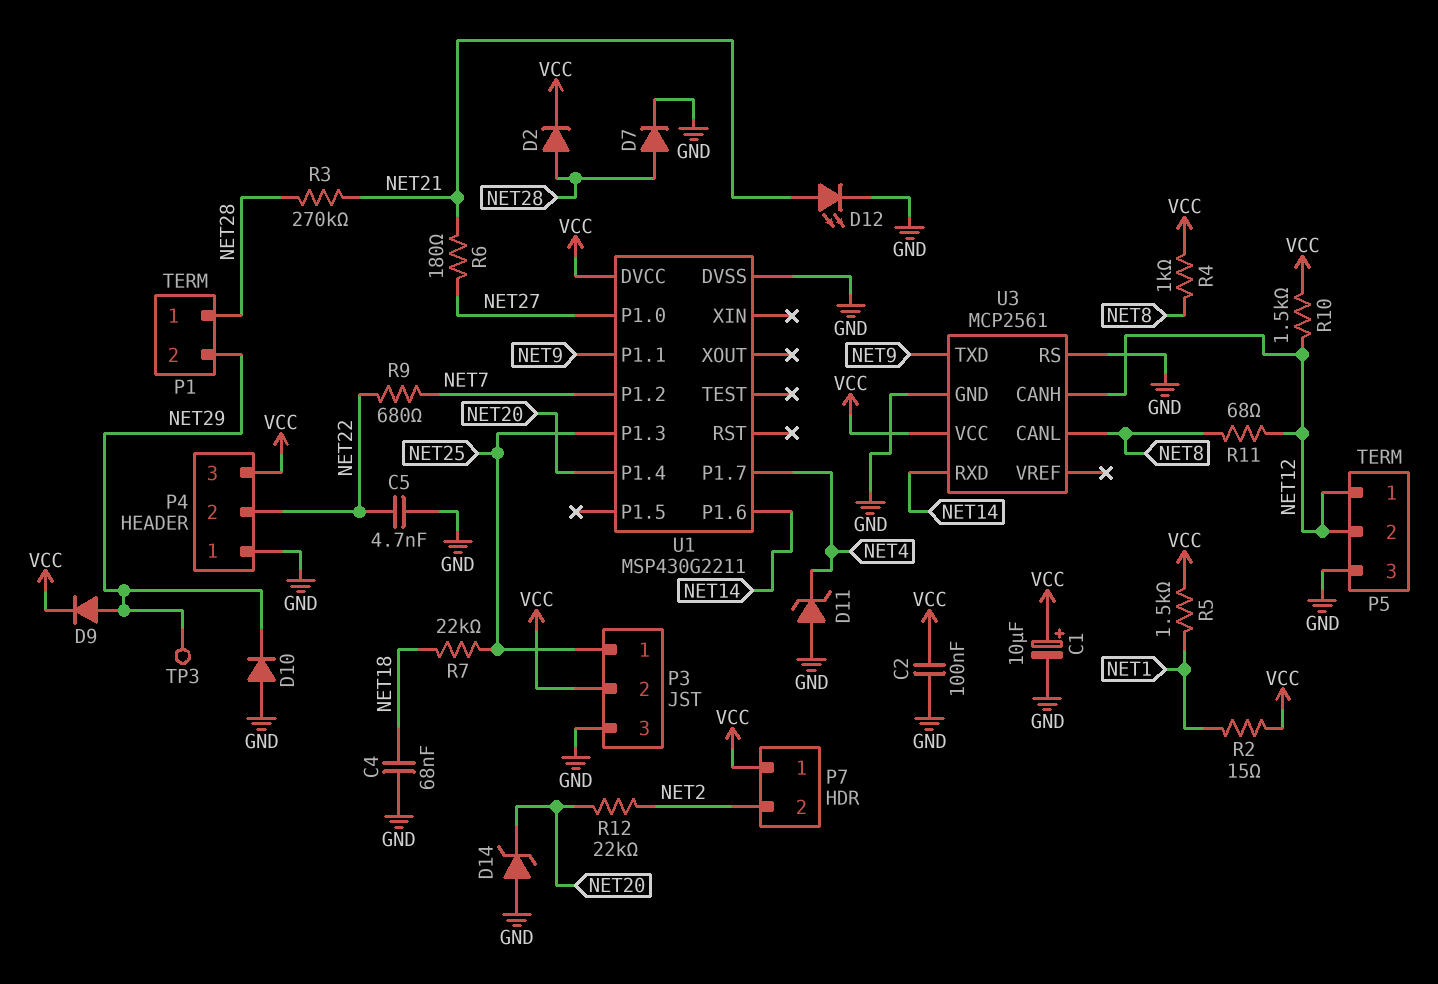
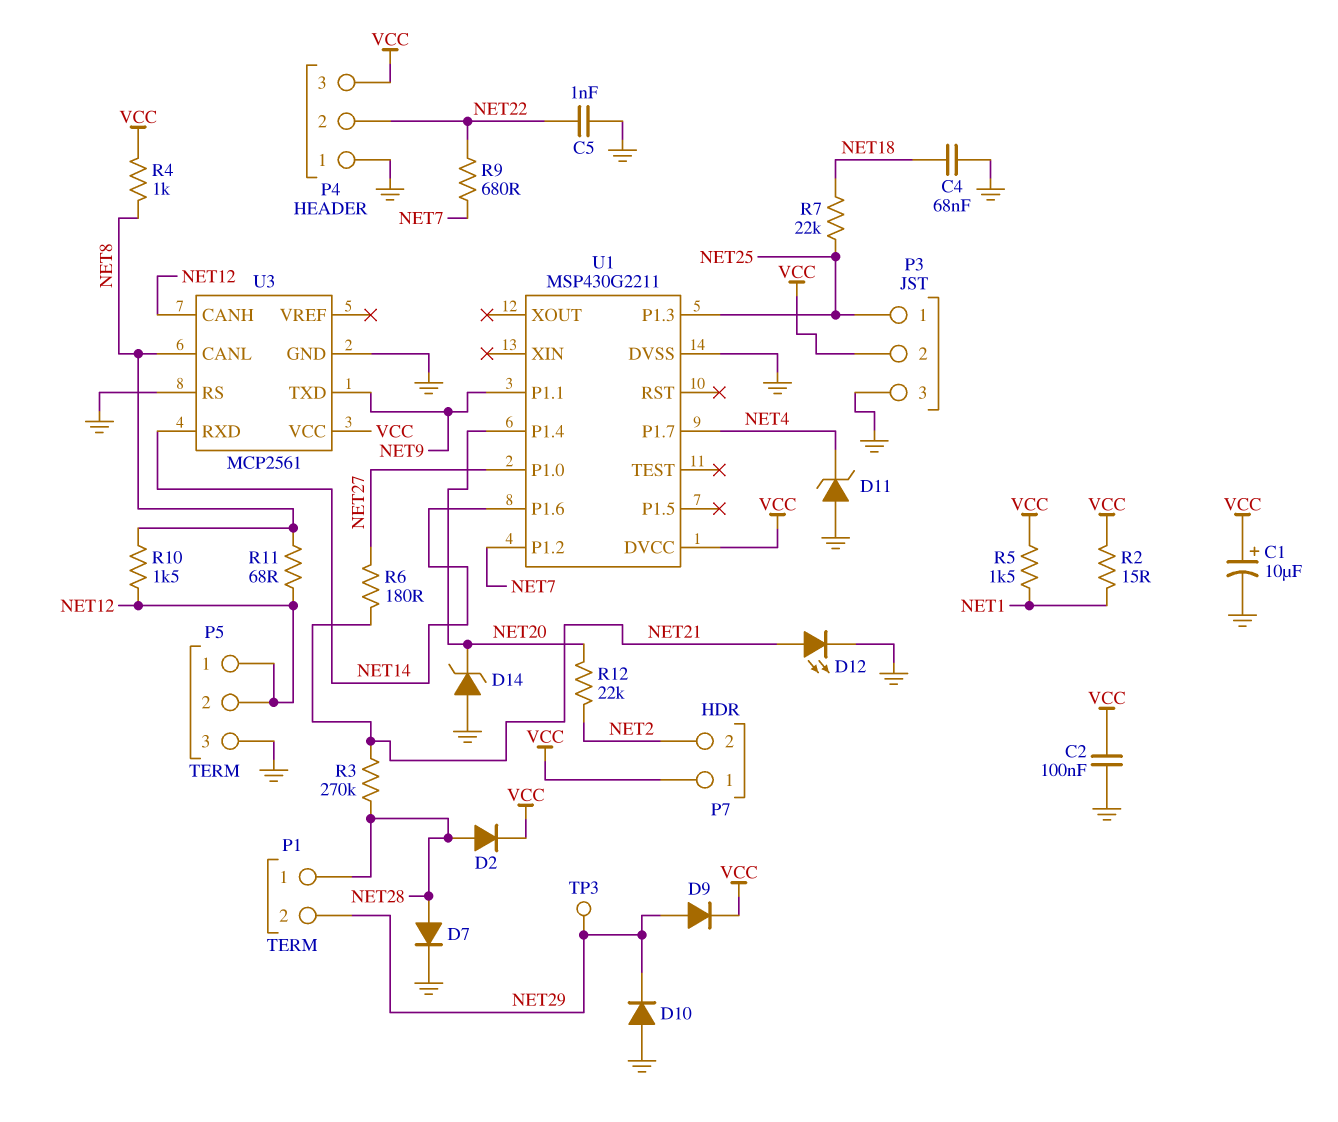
C5: 4.7nF (GND, NET22) -> 1nF (GND, NET22)
R10: 1.5k (NET12, VCC) -> 1.5k (NET8, NET12)

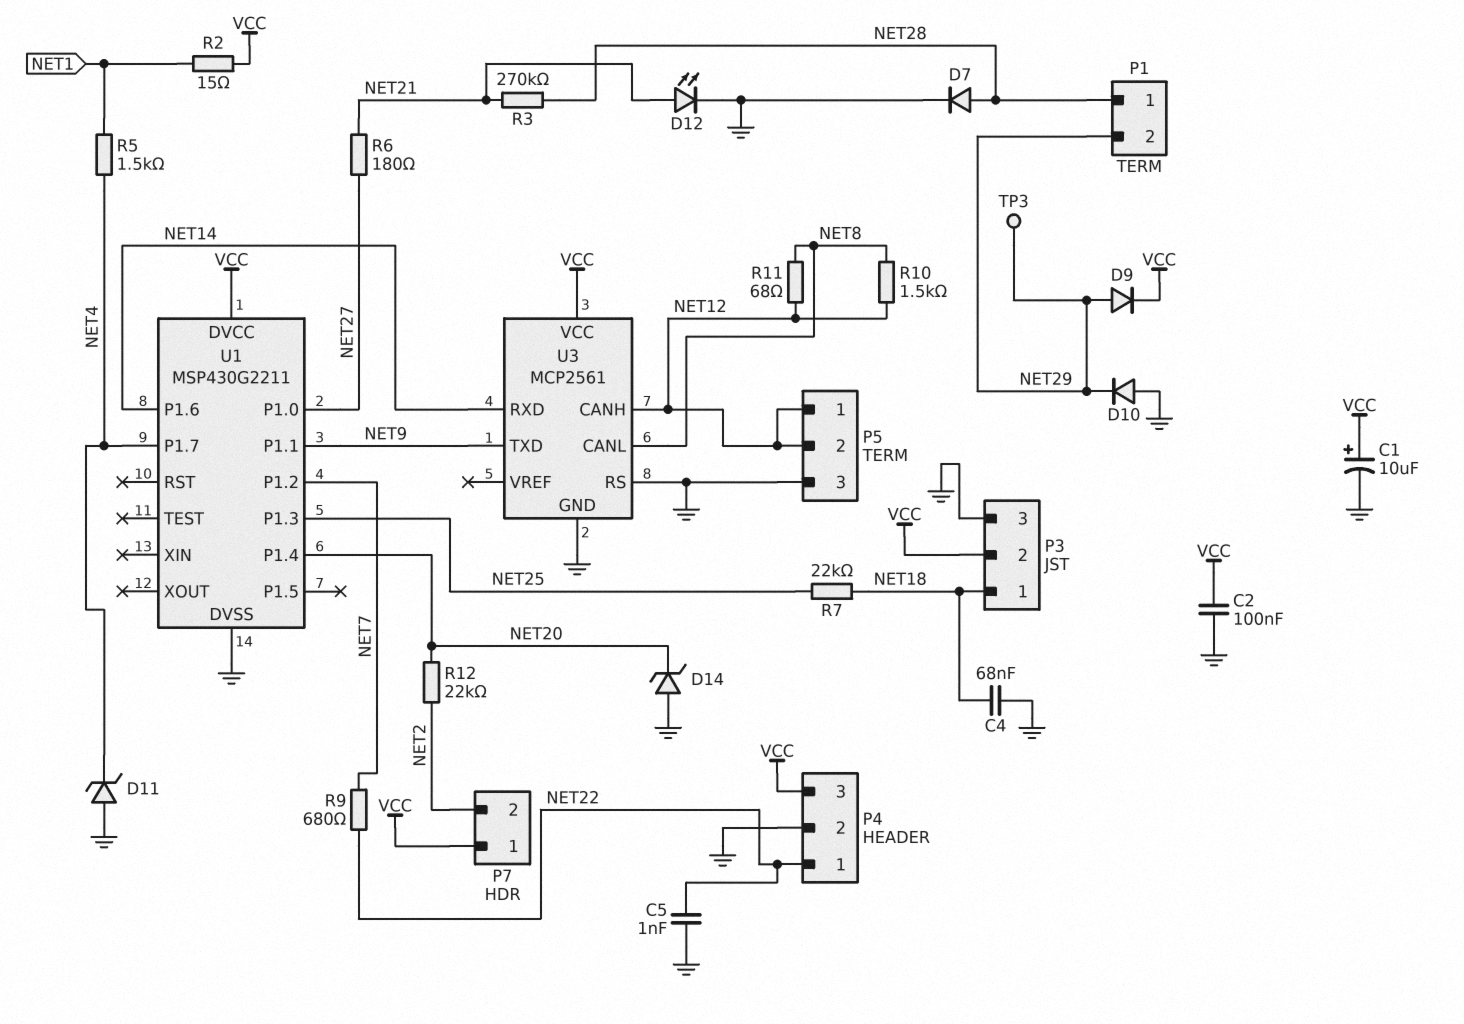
D2: diode (A NET28, K VCC) -> none
P3 pin 1: NET25 -> NET18
P4 pin 1: GND -> NET22
P4 pin 2: NET22 -> GND
R4: 1k (NET8, VCC) -> none
R5: 1.5k (NET1, VCC) -> 1.5k (NET1, NET4)

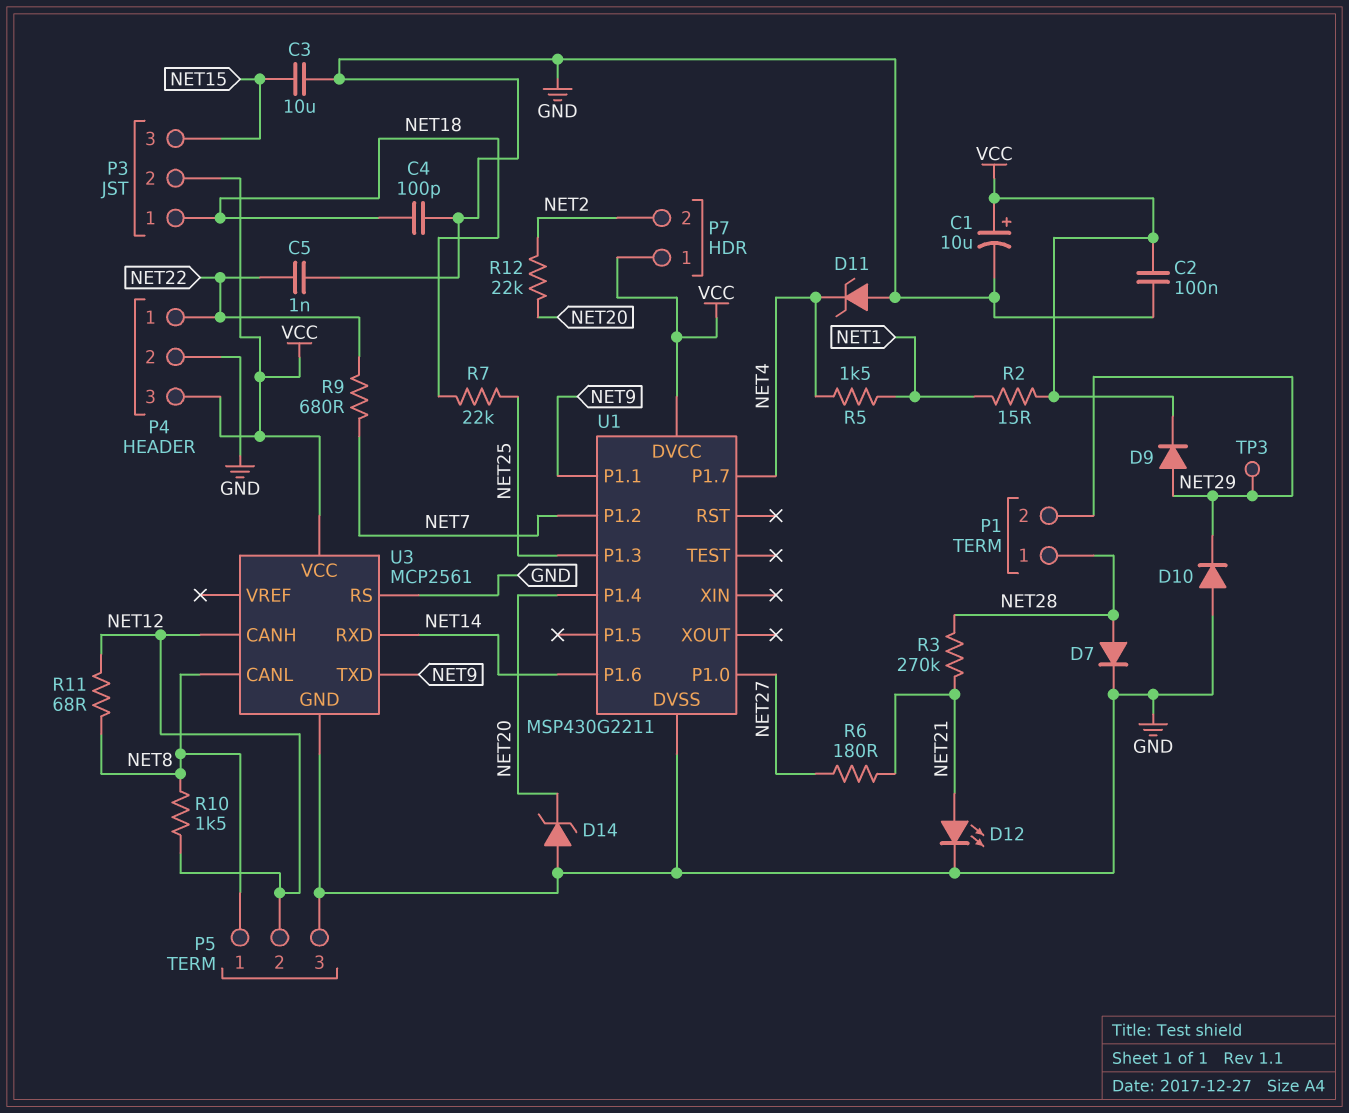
C3: none -> 10uF (GND, NET15)
C4: 68nF (GND, NET18) -> 100pF (GND, NET18)
P3 pin 3: GND -> NET15
P5 pin 1: NET12 -> NET8

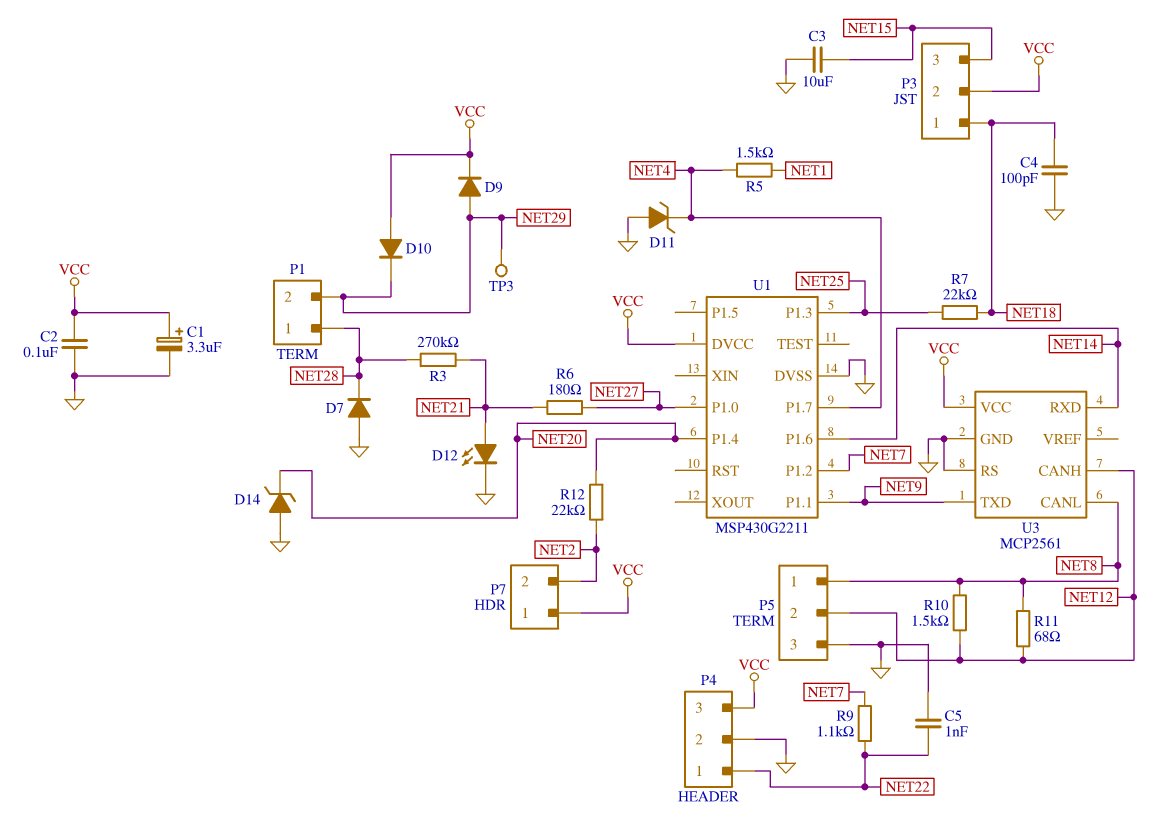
C1: 10uF (plus VCC, minus GND) -> 3.3uF (plus VCC, minus GND)
D7: diode (A NET28, K GND) -> diode (A GND, K NET28)
D10: diode (A GND, K NET29) -> diode (A VCC, K NET29)
R2: 15 (NET1, VCC) -> none
R9: 680 (NET7, NET22) -> 1.1k (NET7, NET22)

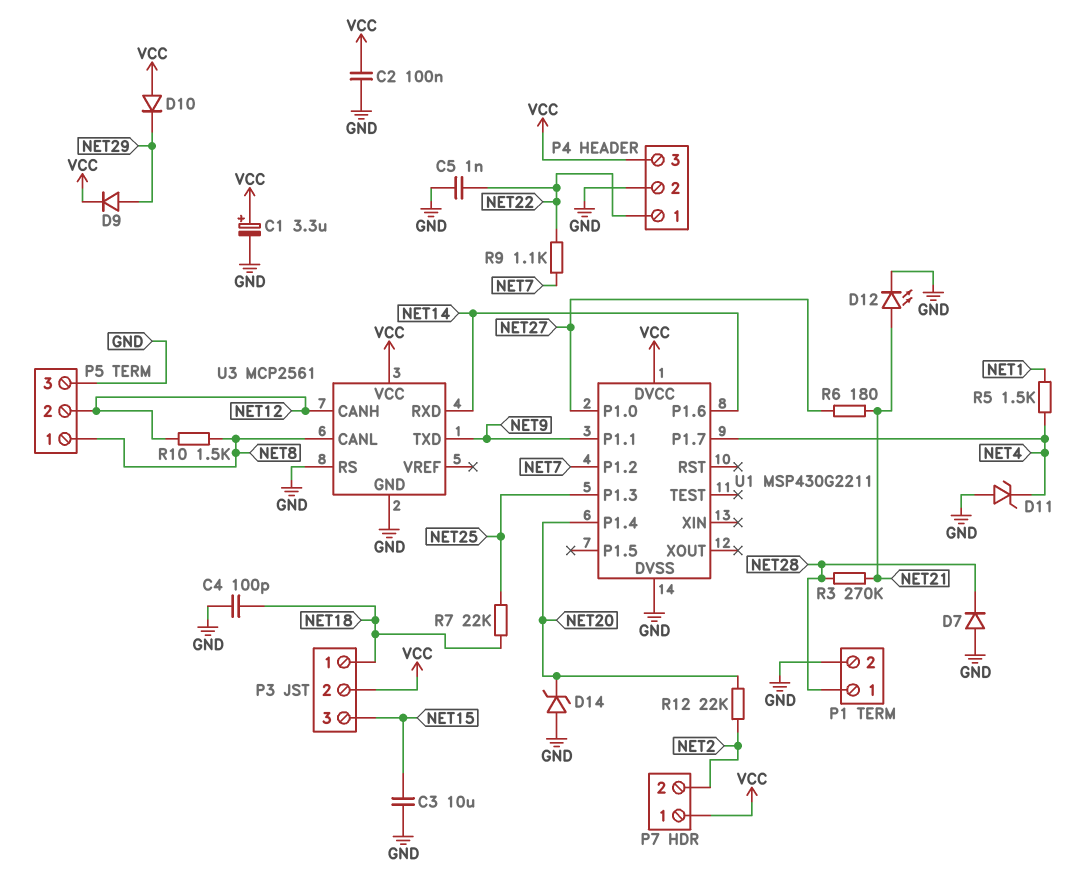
P1 pin 2: NET29 -> GND
R11: 68 (NET8, NET12) -> none
TP3: test point (NET29) -> none

